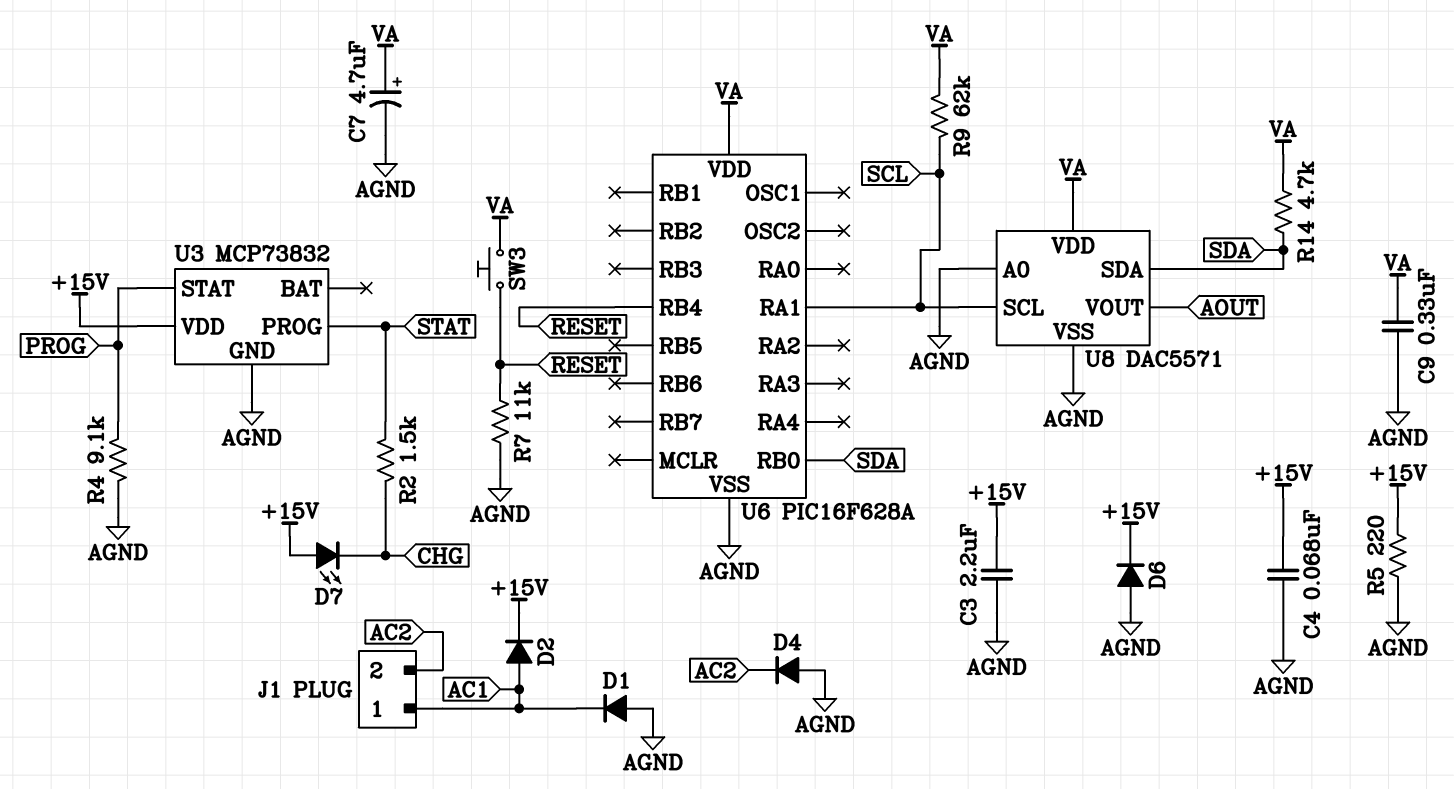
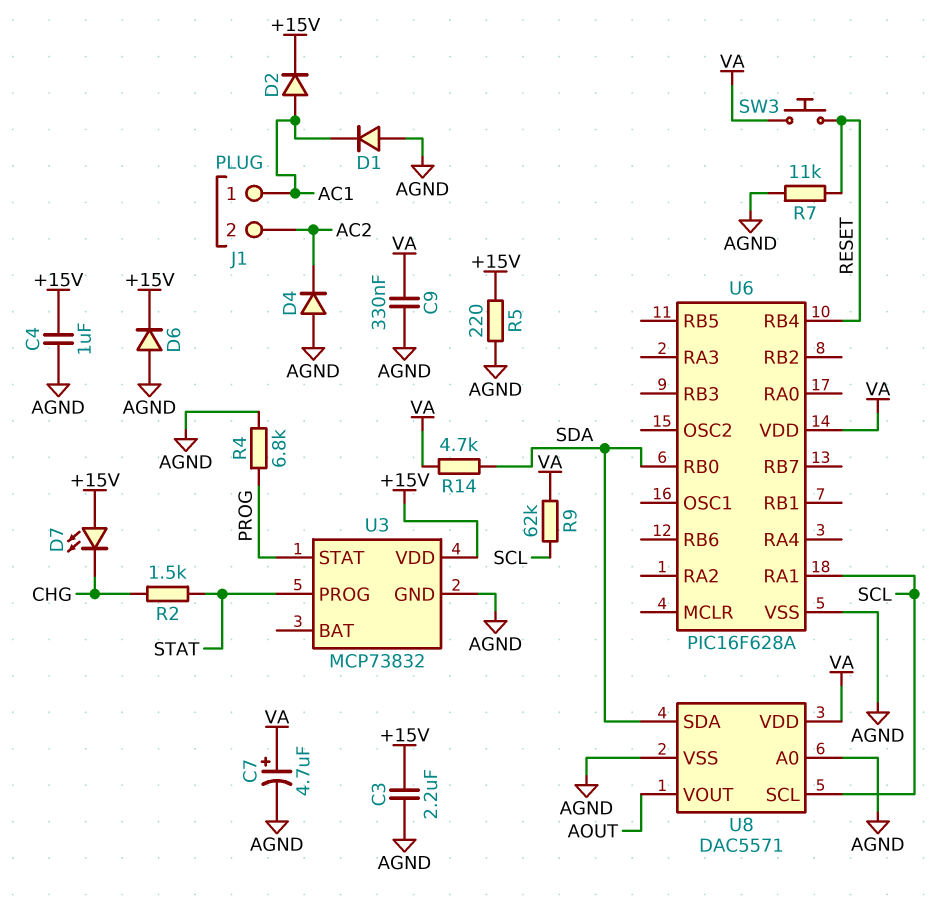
C4: 68nF (+15V, AGND) -> 1uF (+15V, AGND)
R4: 9.1k (AGND, PROG) -> 6.8k (AGND, PROG)

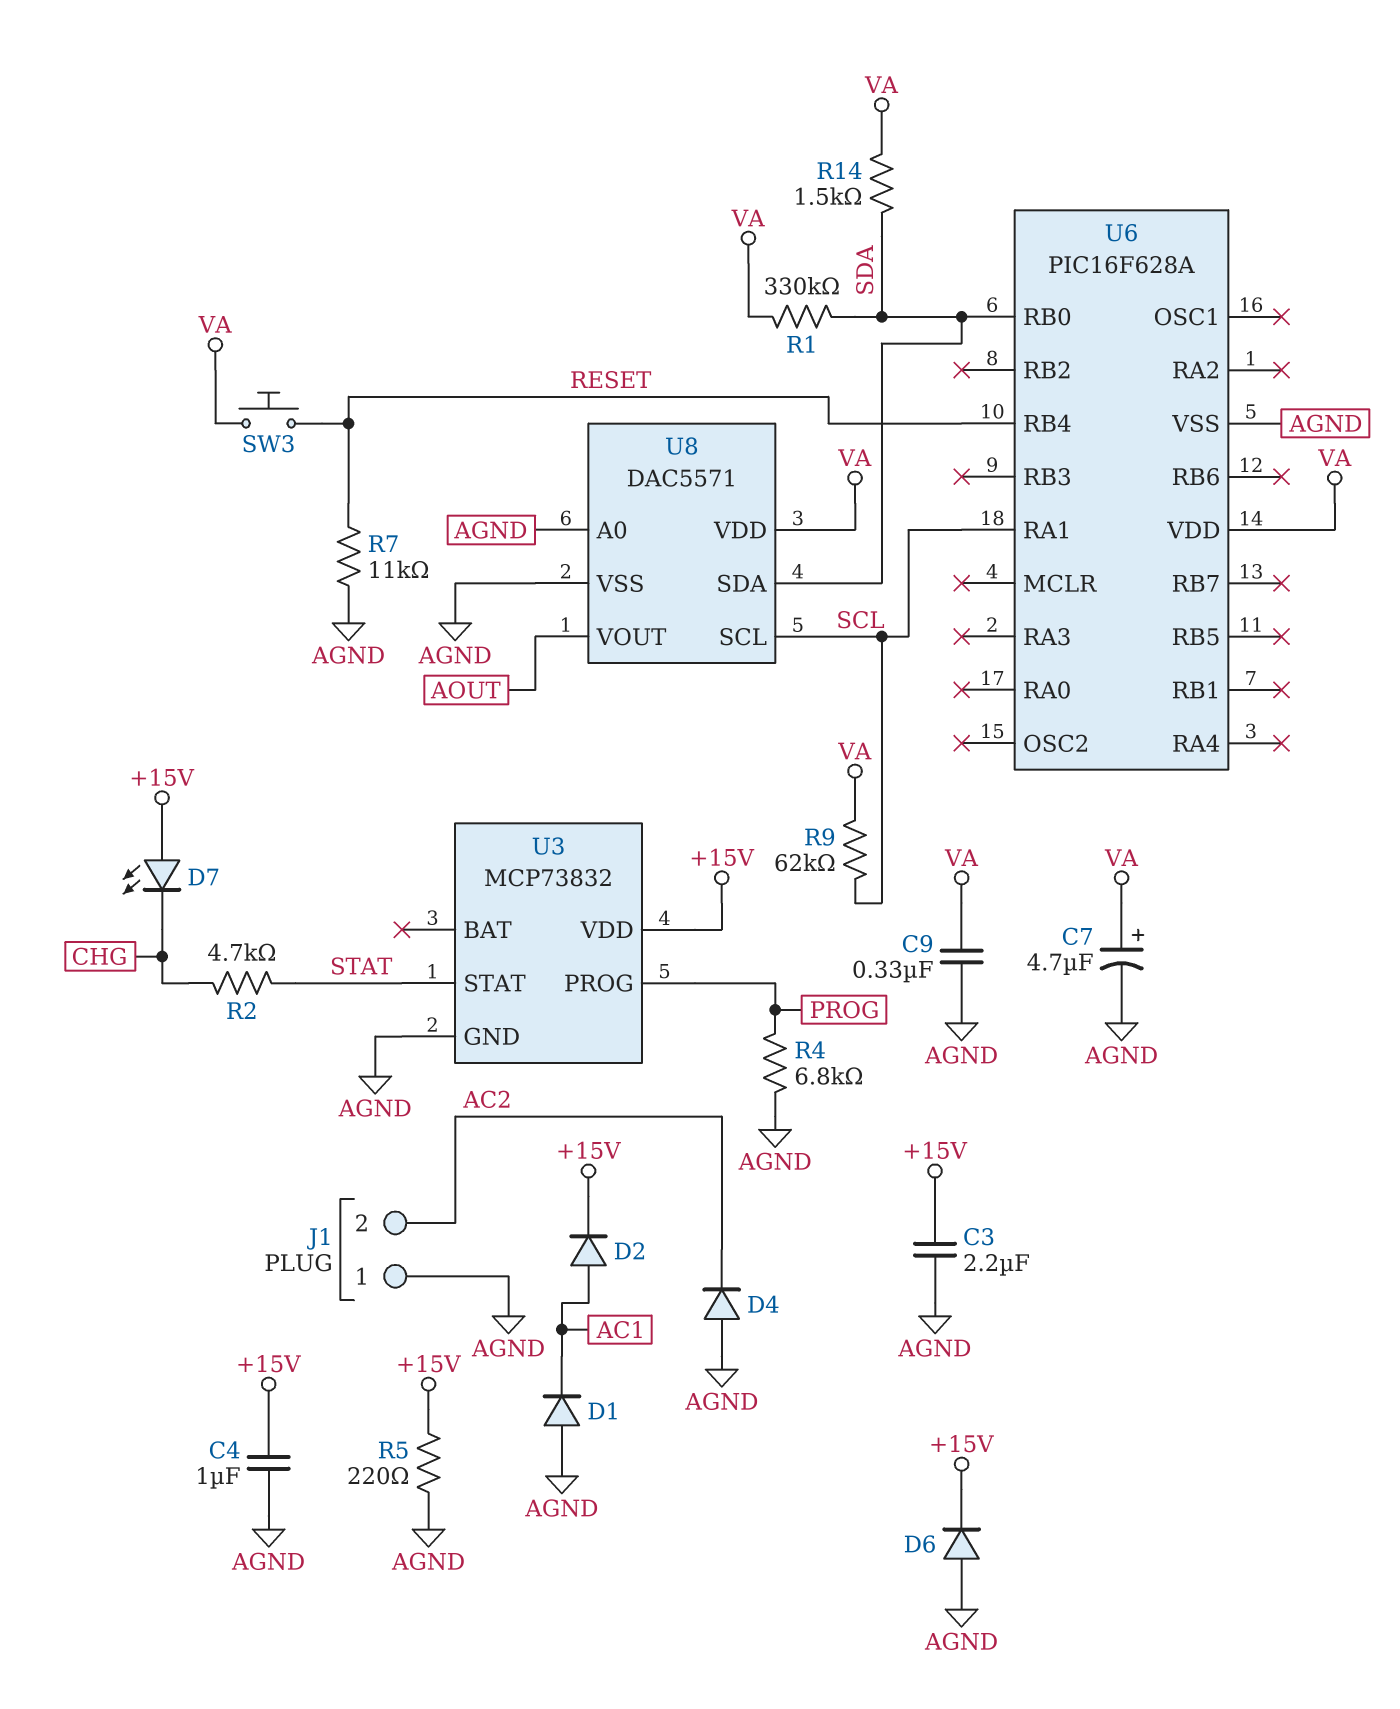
J1 pin 1: AC1 -> AGND
R1: none -> 330k (SDA, VA)
R2: 1.5k (CHG, STAT) -> 4.7k (CHG, STAT)
R14: 4.7k (SDA, VA) -> 1.5k (SDA, VA)
U3 pin PROG: STAT -> PROG
U3 pin STAT: PROG -> STAT

